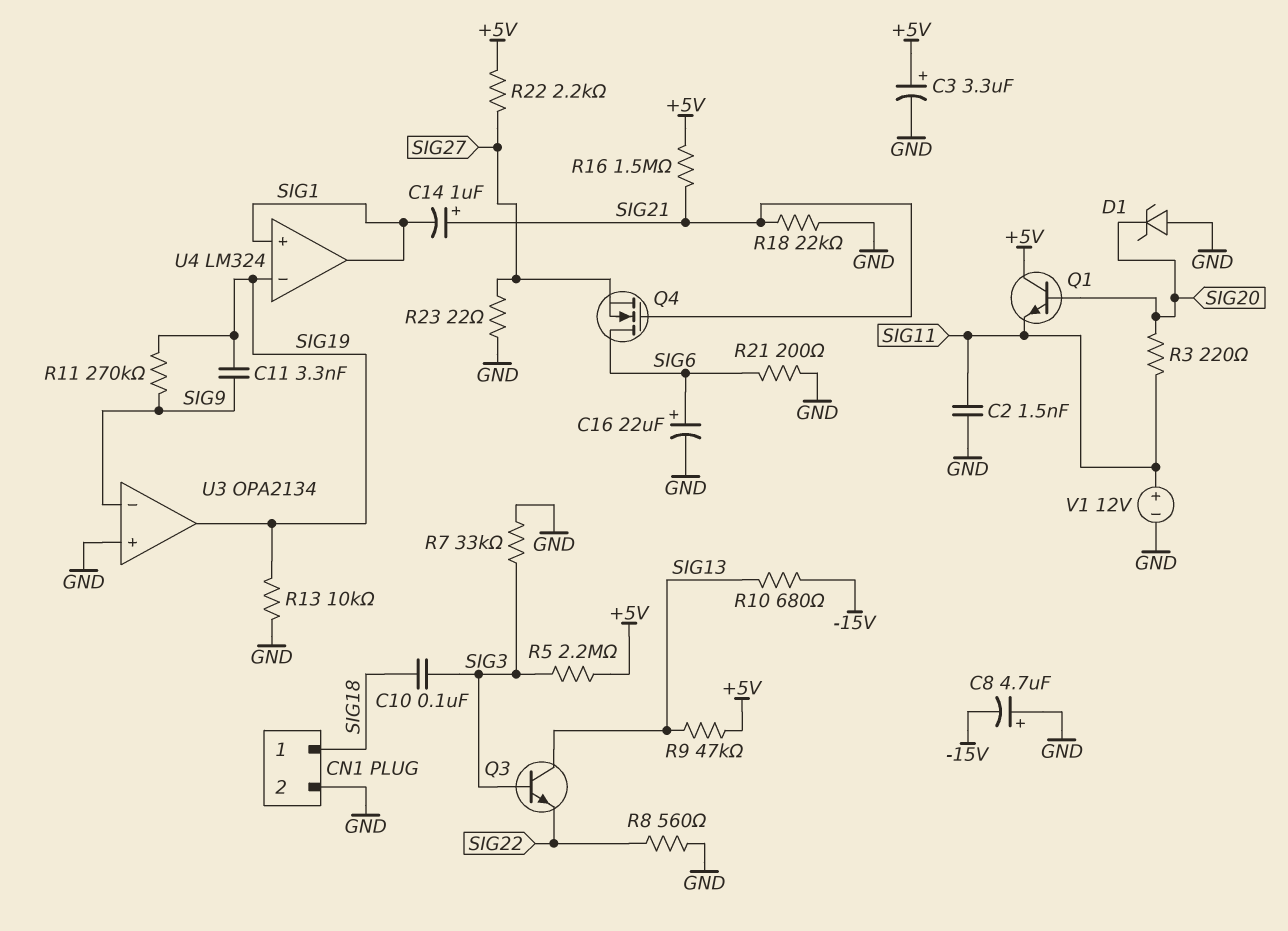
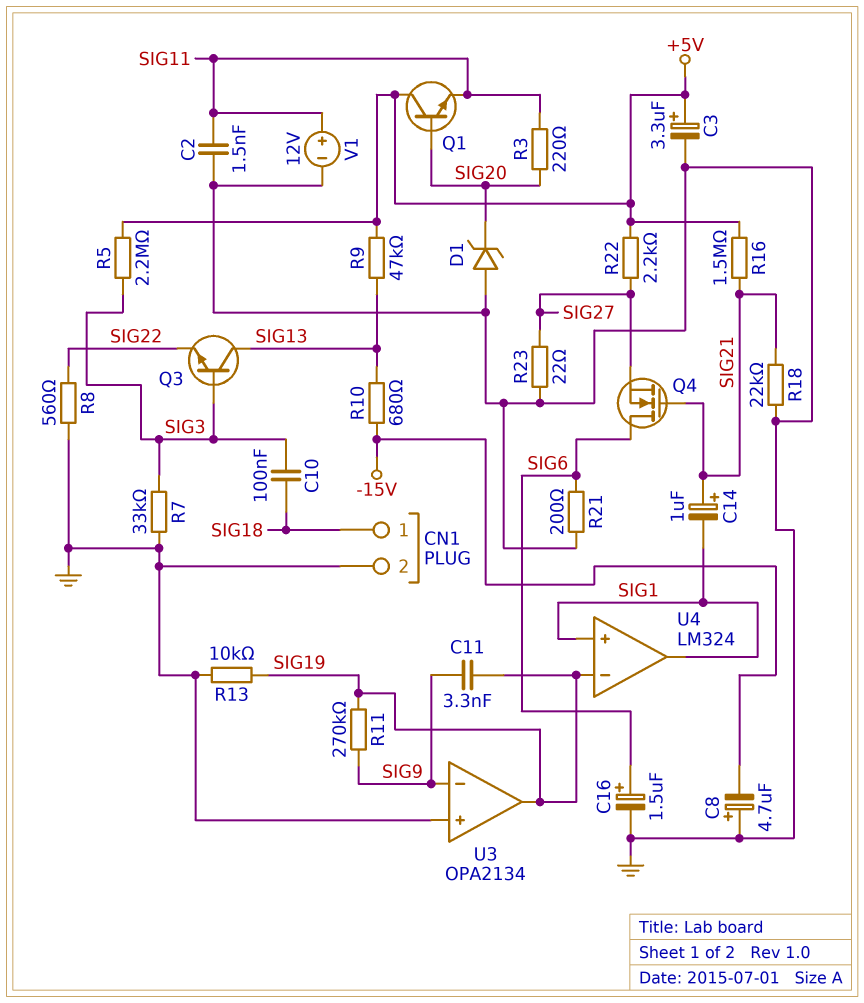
C16: 22uF (plus SIG6, minus GND) -> 1.5uF (plus SIG6, minus GND)

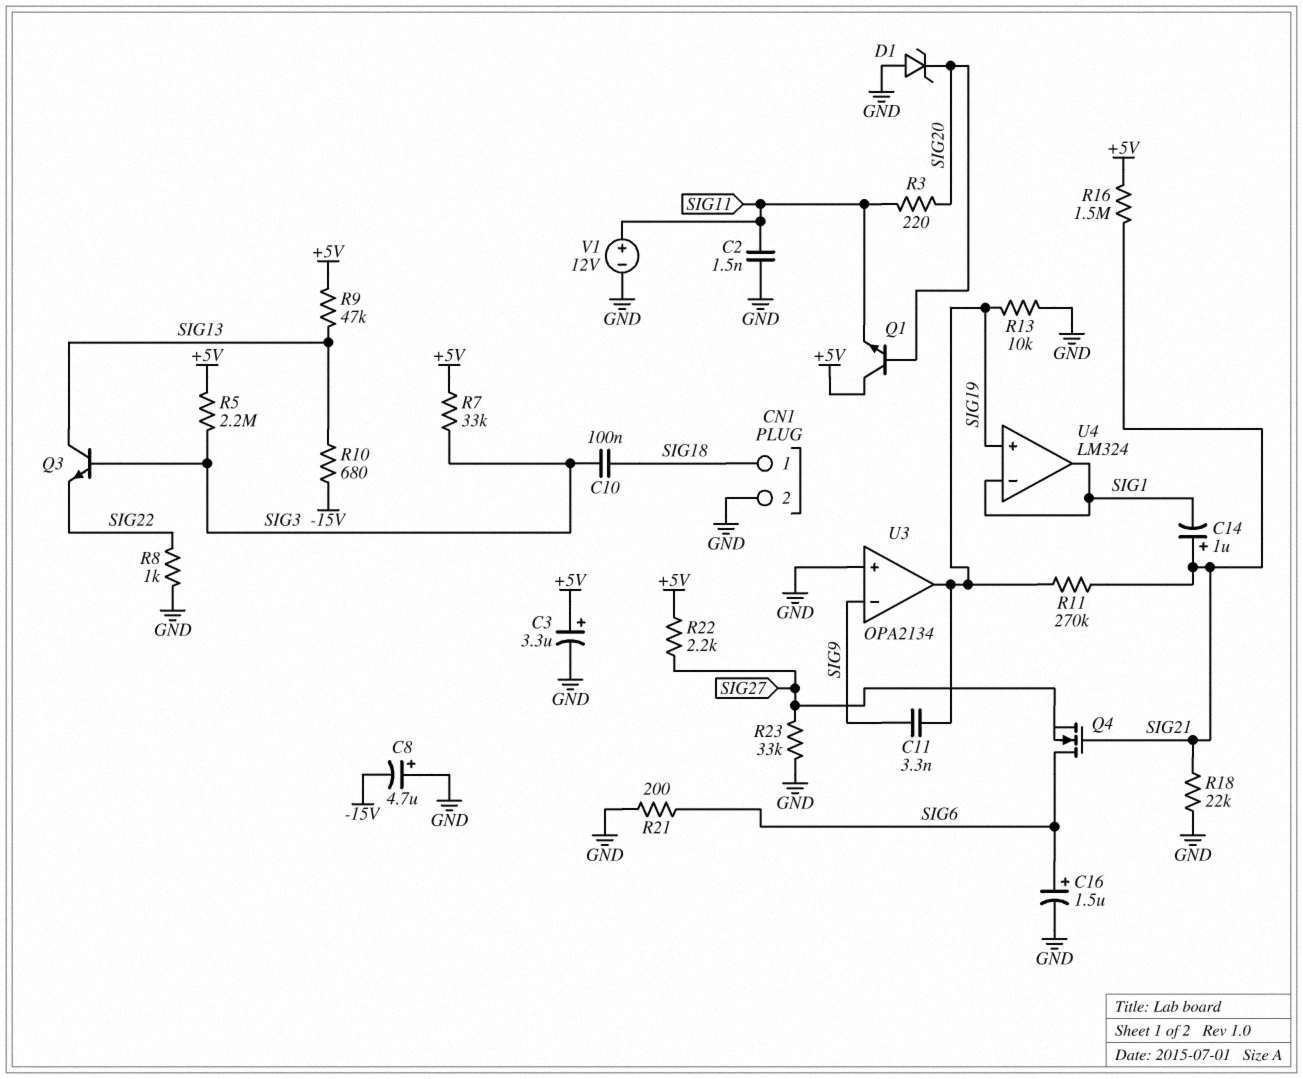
R7: 33k (GND, SIG3) -> 33k (+5V, SIG3)
R8: 560 (GND, SIG22) -> 1k (GND, SIG22)
R11: 270k (SIG9, SIG19) -> 270k (SIG19, SIG21)
R23: 22 (GND, SIG27) -> 33k (GND, SIG27)
U4 pin in+: SIG1 -> SIG19
U4 pin in-: SIG19 -> SIG1

